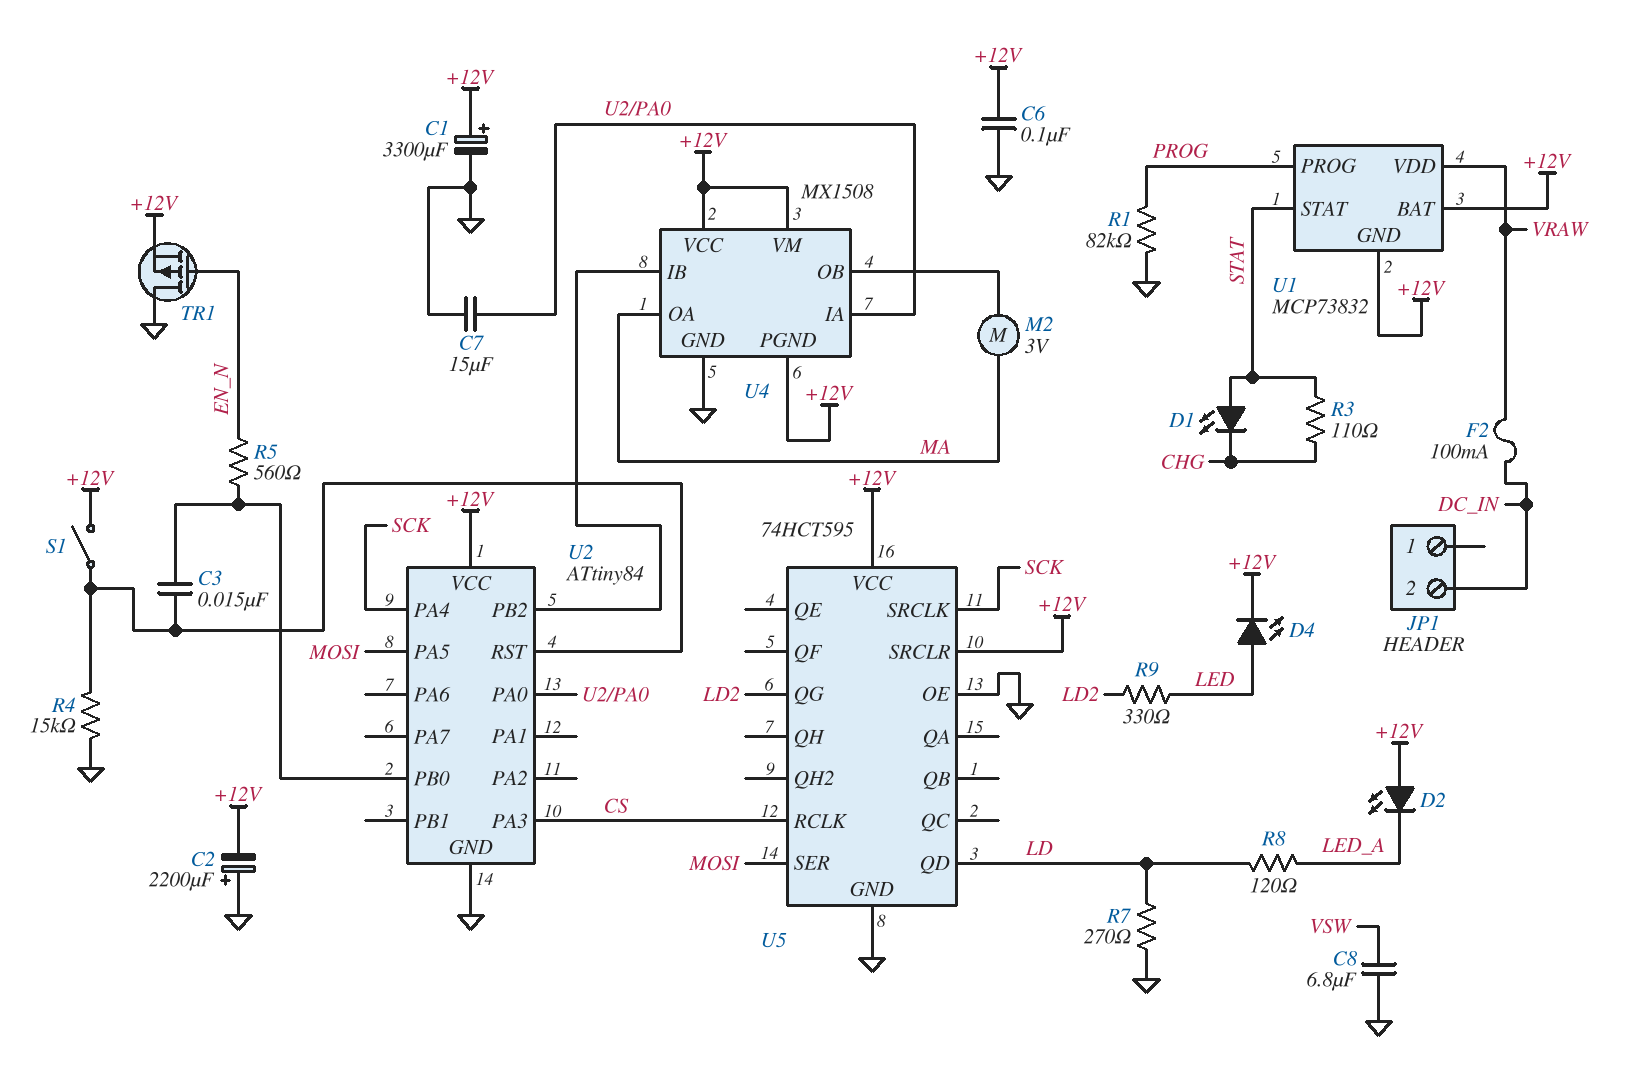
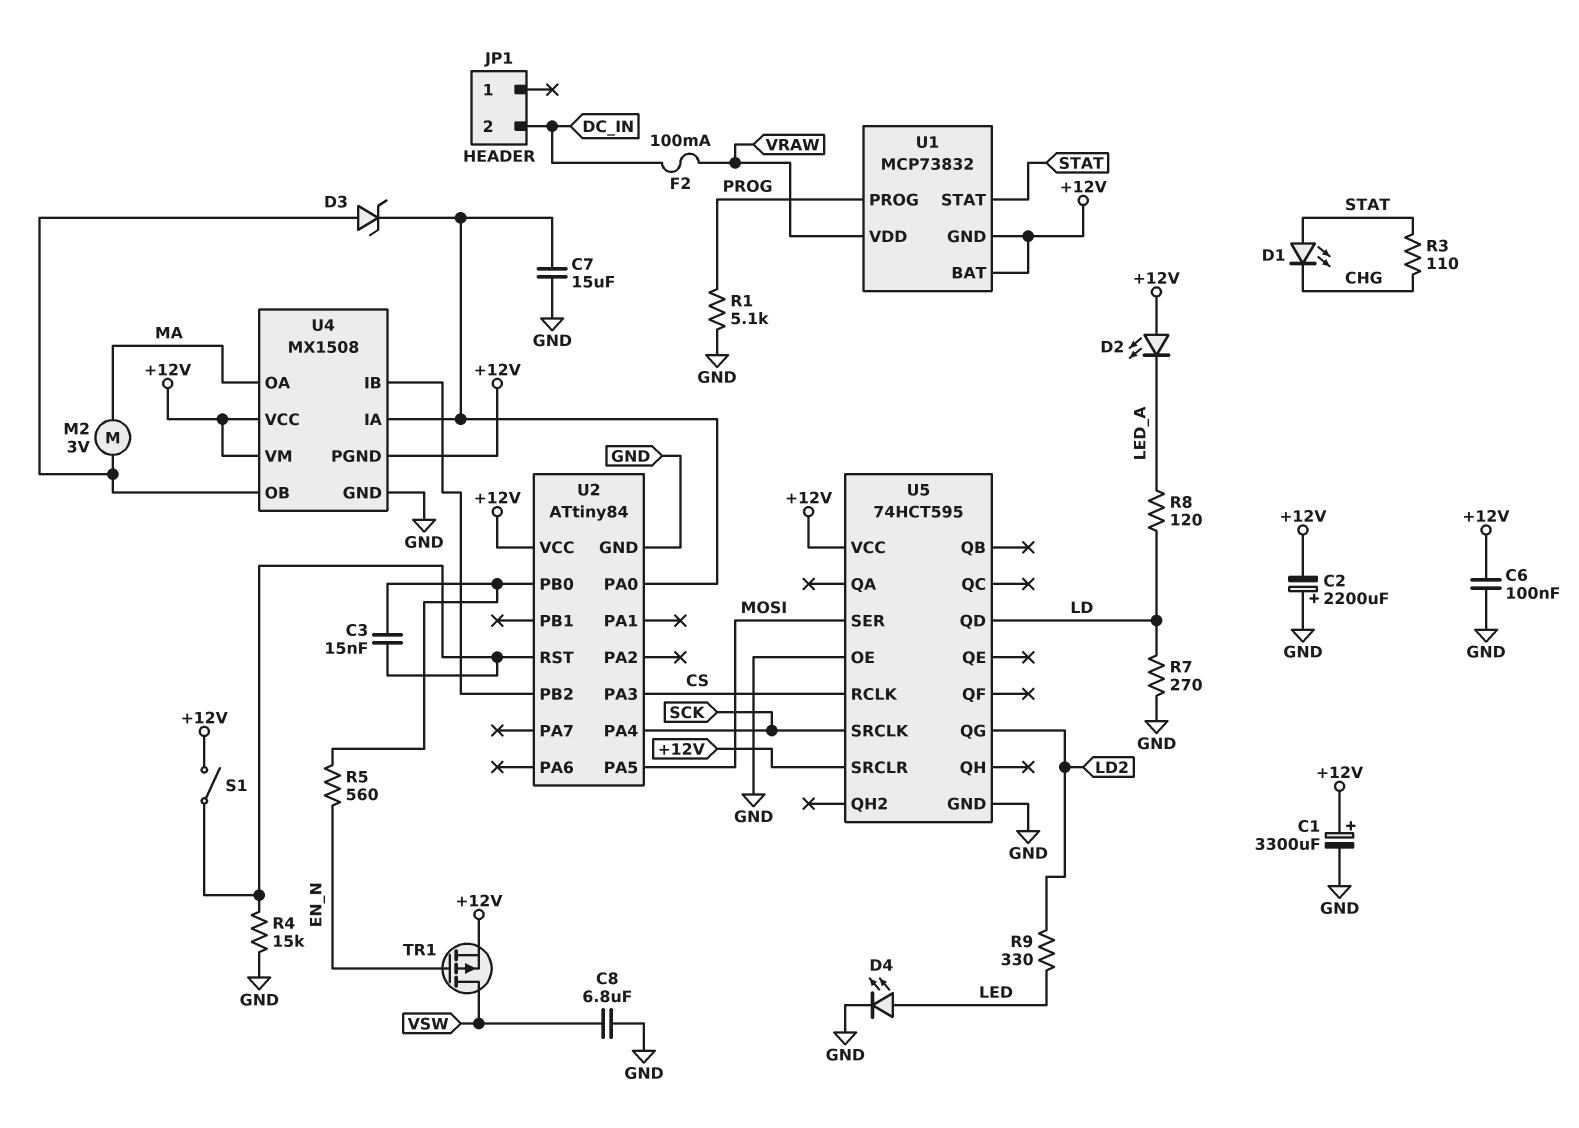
D3: none -> zener (A U4/OB, K U2/PA0)
D4: LED (A LED, K +12V) -> LED (A LED, K GND)
R1: 82k (GND, PROG) -> 5.1k (GND, PROG)
TR1: PMOS (G EN_N, D GND, S +12V) -> PMOS (G EN_N, D VSW, S +12V)

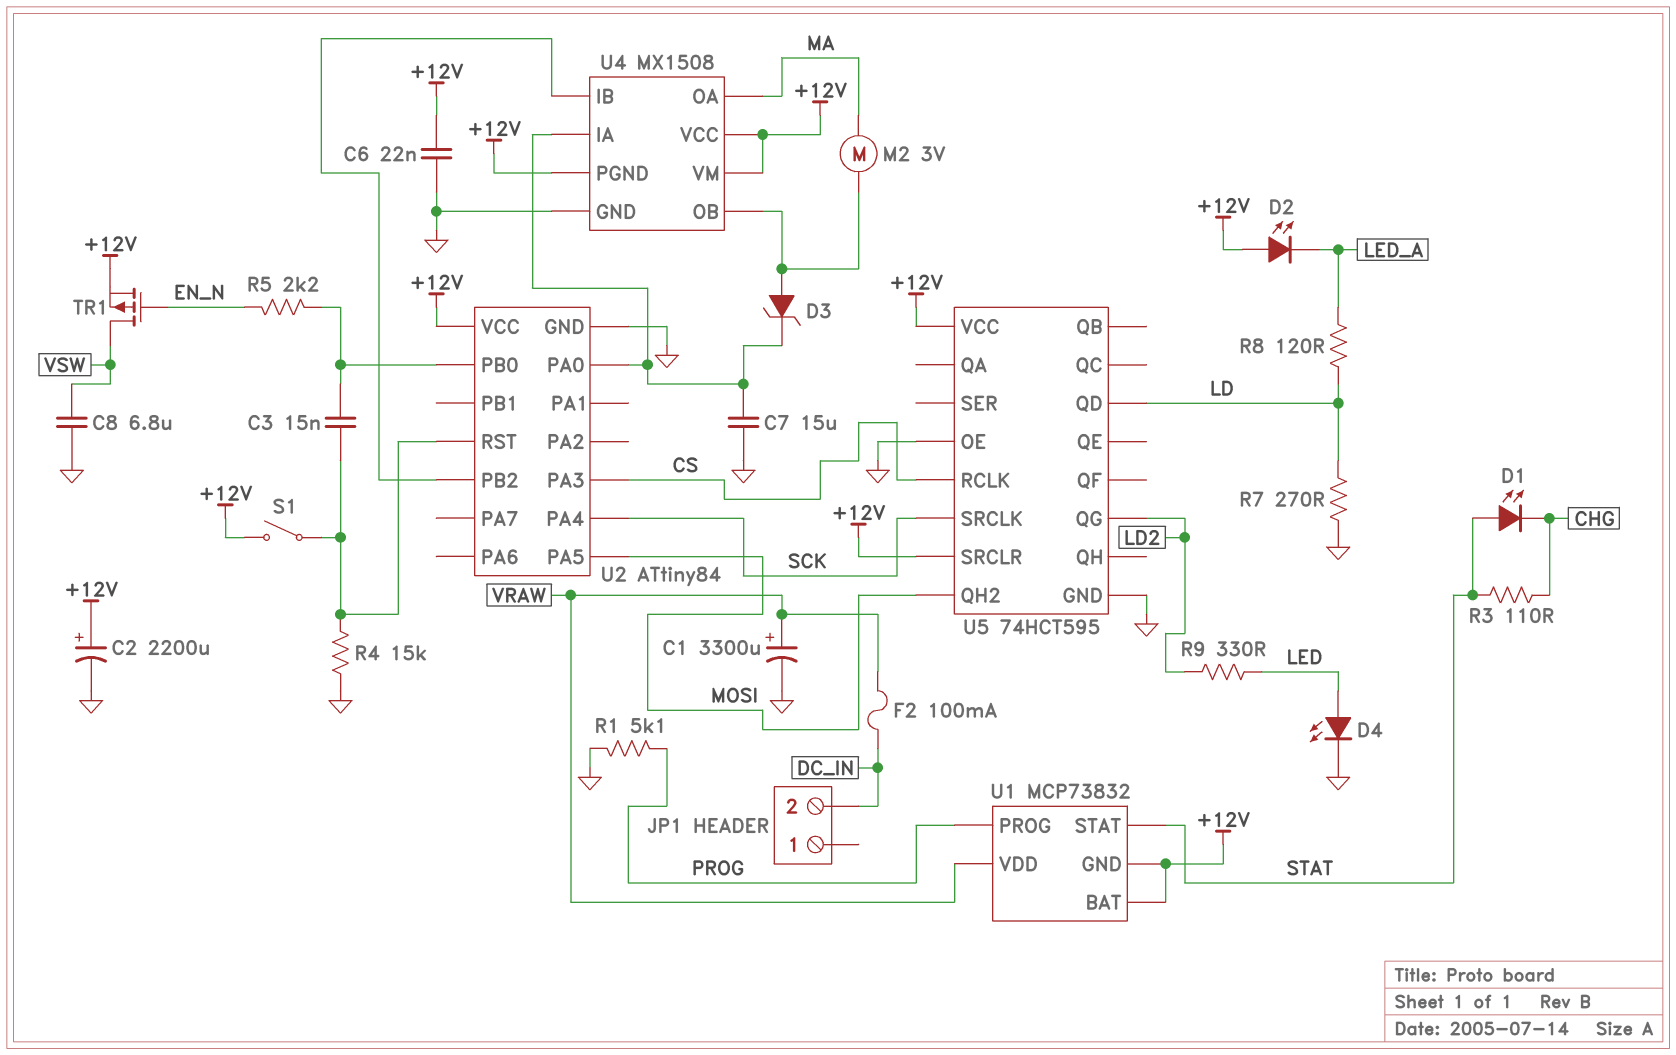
C1: 3300uF (plus +12V, minus GND) -> 3300uF (plus VRAW, minus GND)
C2: 2200uF (plus GND, minus +12V) -> 2200uF (plus +12V, minus GND)
C6: 100nF (+12V, GND) -> 22nF (+12V, GND)
R5: 560 (EN_N, U2/PB0) -> 2.2k (EN_N, U2/PB0)
U5 pin QH2: none -> MOSI
U5 pin SER: MOSI -> none

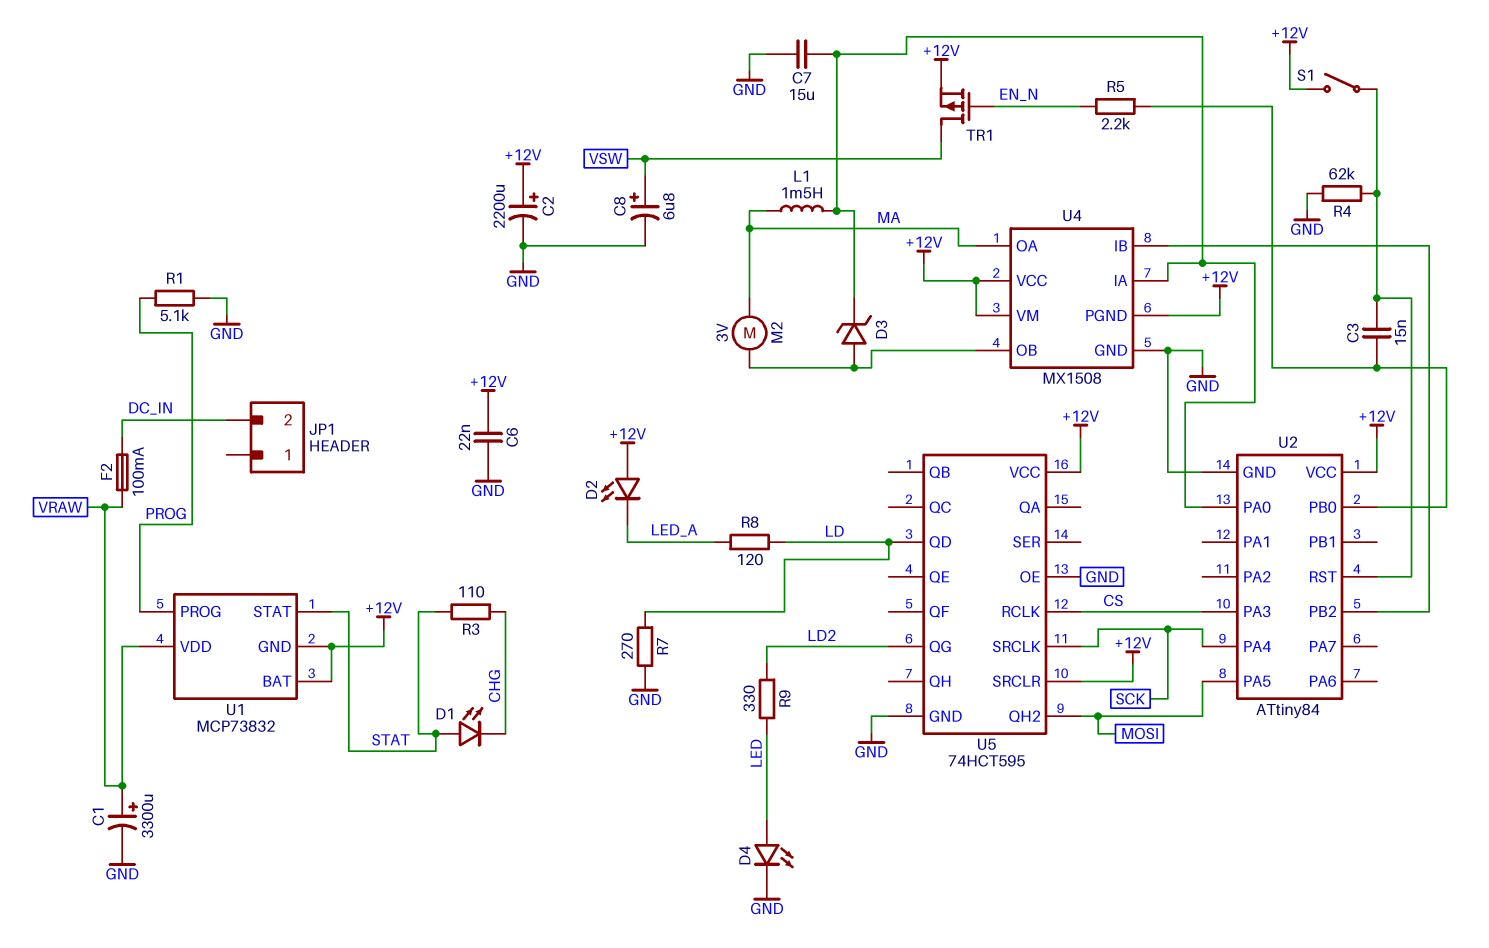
C8: 6.8uF (GND, VSW) -> 6.8uF (plus VSW, minus GND)
L1: none -> 1.5mH (MA, U2/PA0)
R4: 15k (GND, U2/RST) -> 62k (GND, U2/RST)

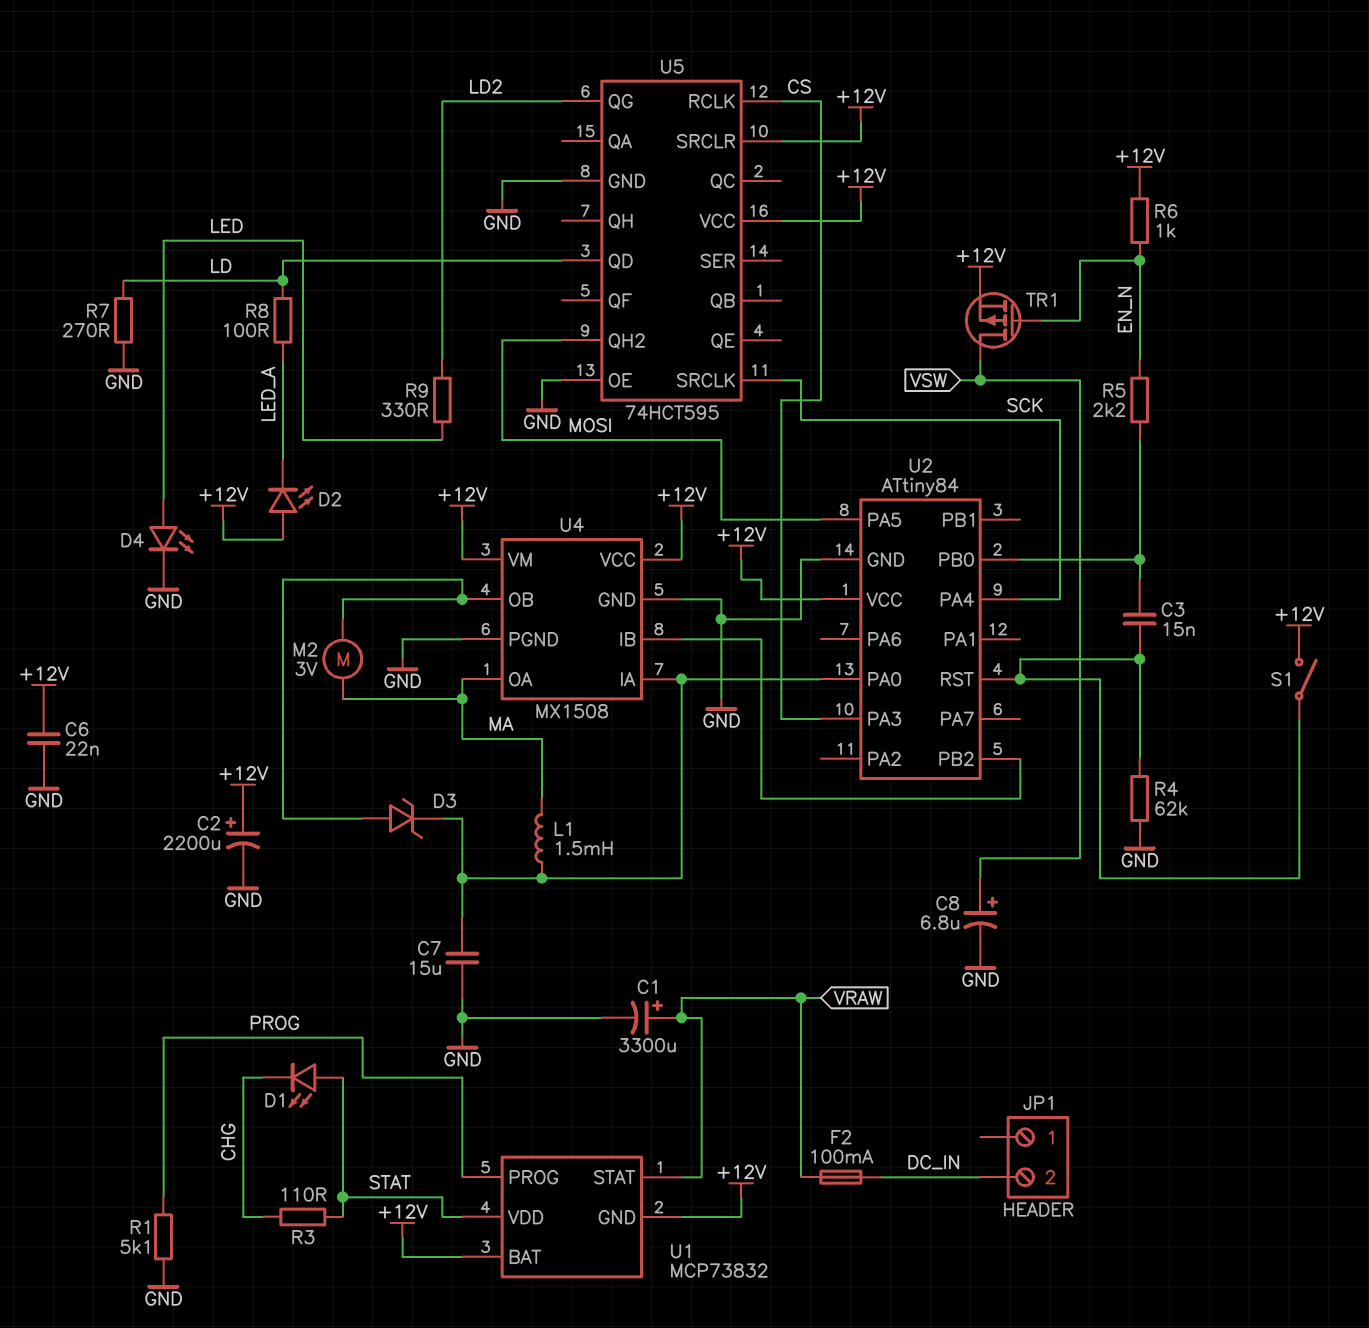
R6: none -> 1k (+12V, EN_N)
R8: 120 (LD, LED_A) -> 100 (LD, LED_A)
U1 pin STAT: STAT -> VRAW
U1 pin VDD: VRAW -> STAT
U4 pin PGND: +12V -> GND

